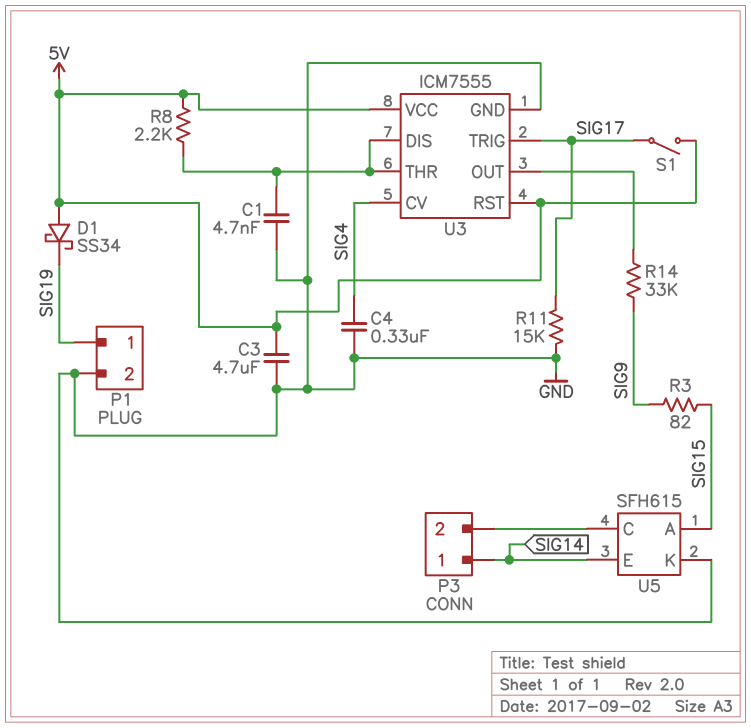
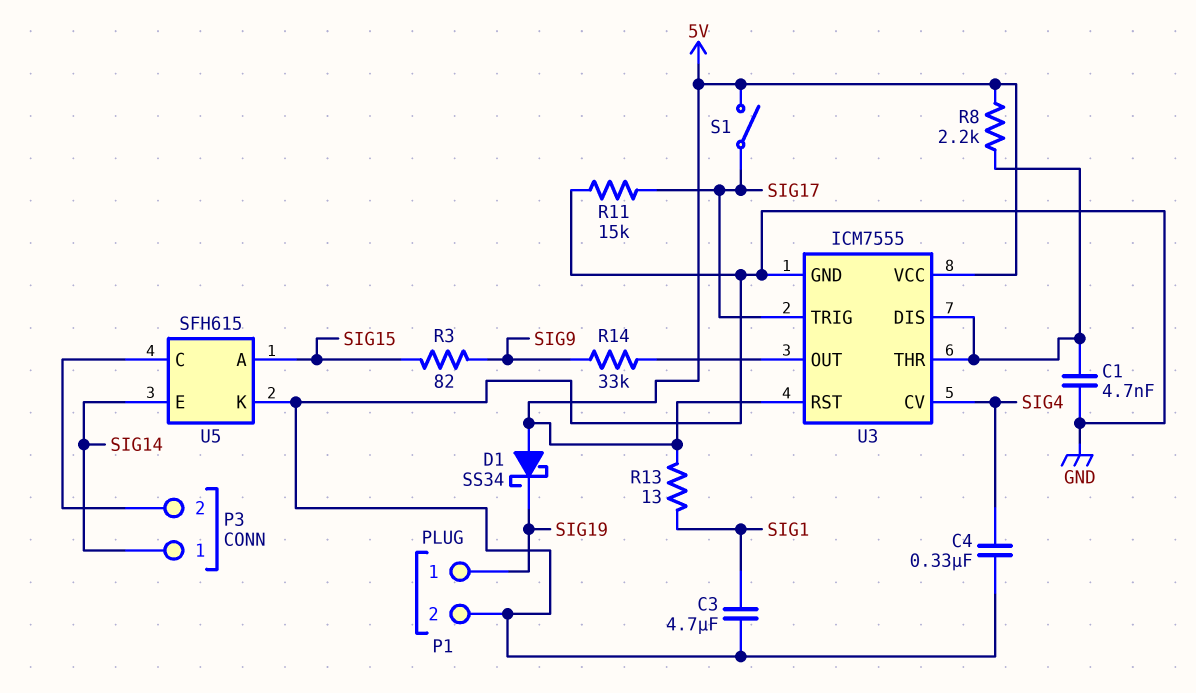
C3: 4.7uF (5V, GND) -> 4.7uF (GND, SIG1)
R13: none -> 13 (5V, SIG1)

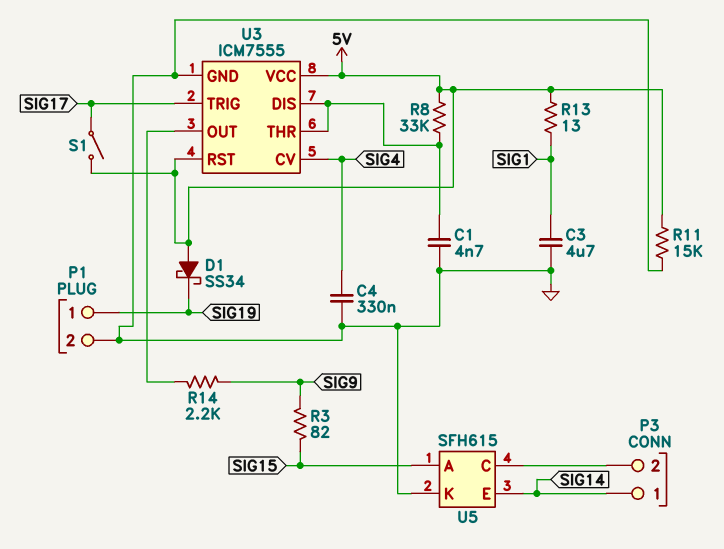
R8: 2.2k (5V, U3/DIS) -> 33k (5V, U3/DIS)
R11: 15k (GND, SIG17) -> 15k (5V, GND)
R14: 33k (SIG9, U3/OUT) -> 2.2k (SIG9, U3/OUT)

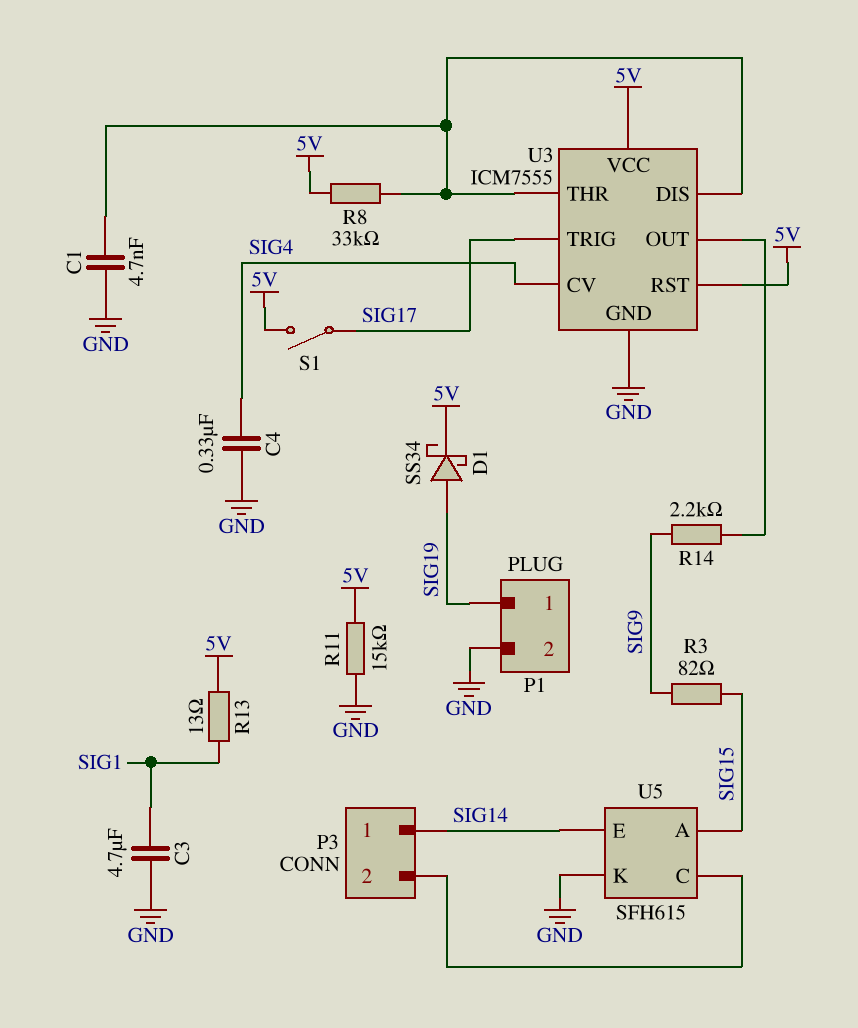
D1: schottky SS34 (A 5V, K SIG19) -> schottky SS34 (A SIG19, K 5V)

